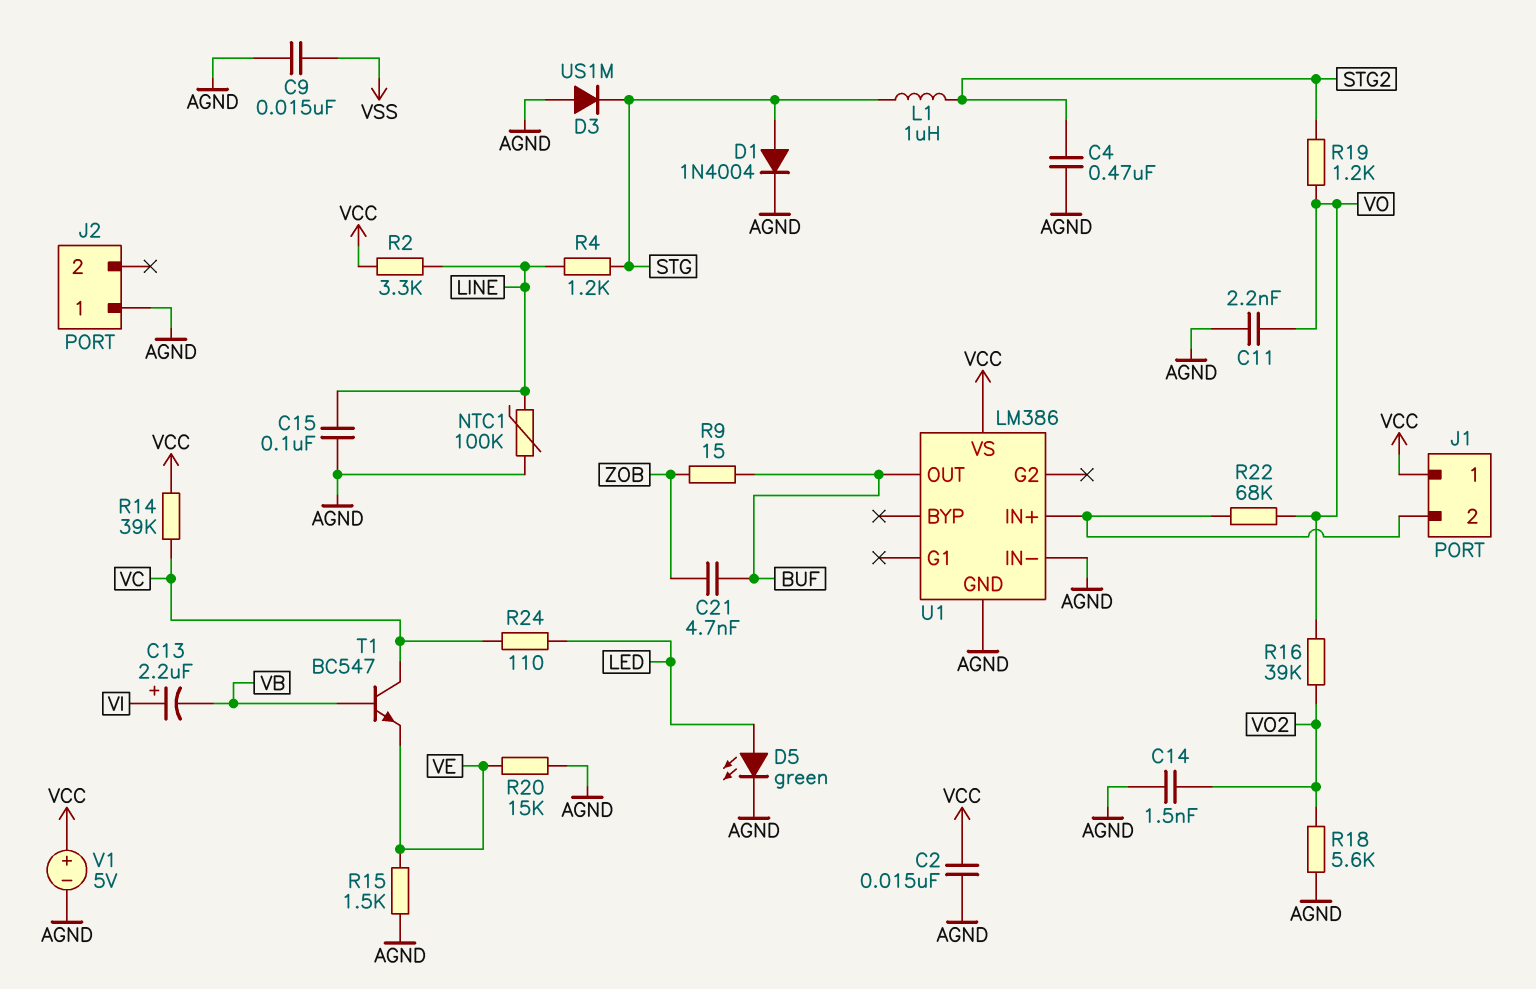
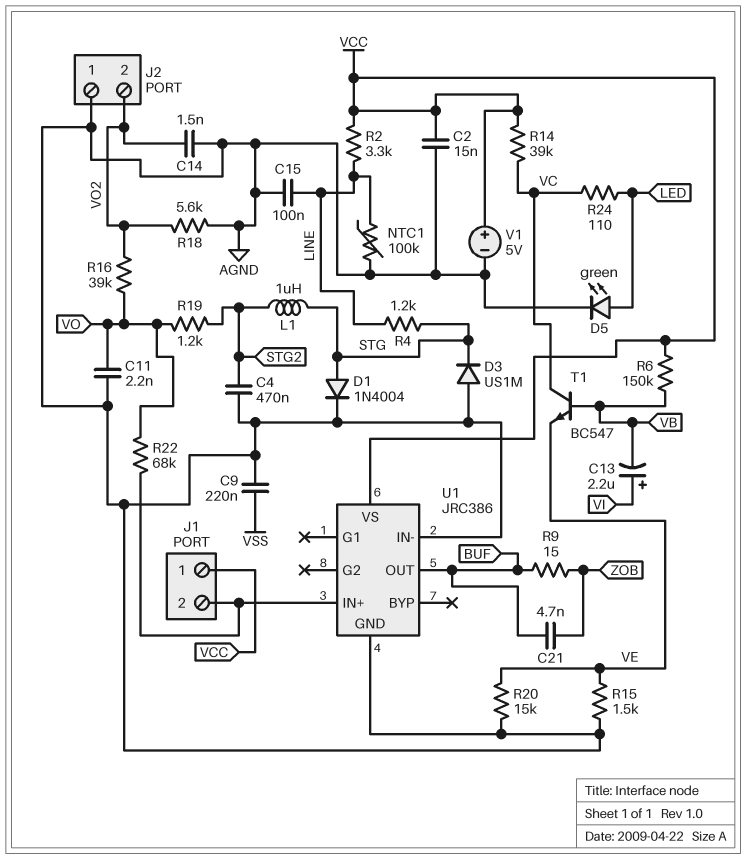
C9: 15nF (AGND, VSS) -> 220nF (AGND, VSS)
J2 pin 2: none -> VO2
R6: none -> 150k (VB, VCC)
U1: LM386 -> JRC386

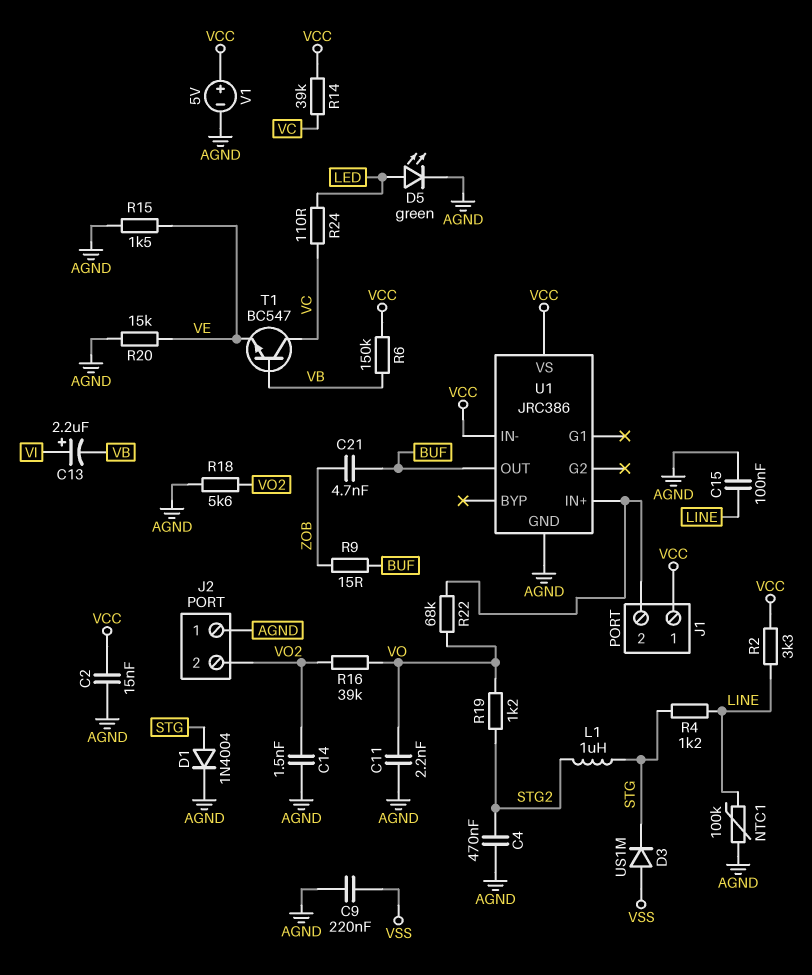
D3: diode US1M (A AGND, K STG) -> diode US1M (A VSS, K STG)
U1 pin IN-: AGND -> VCC

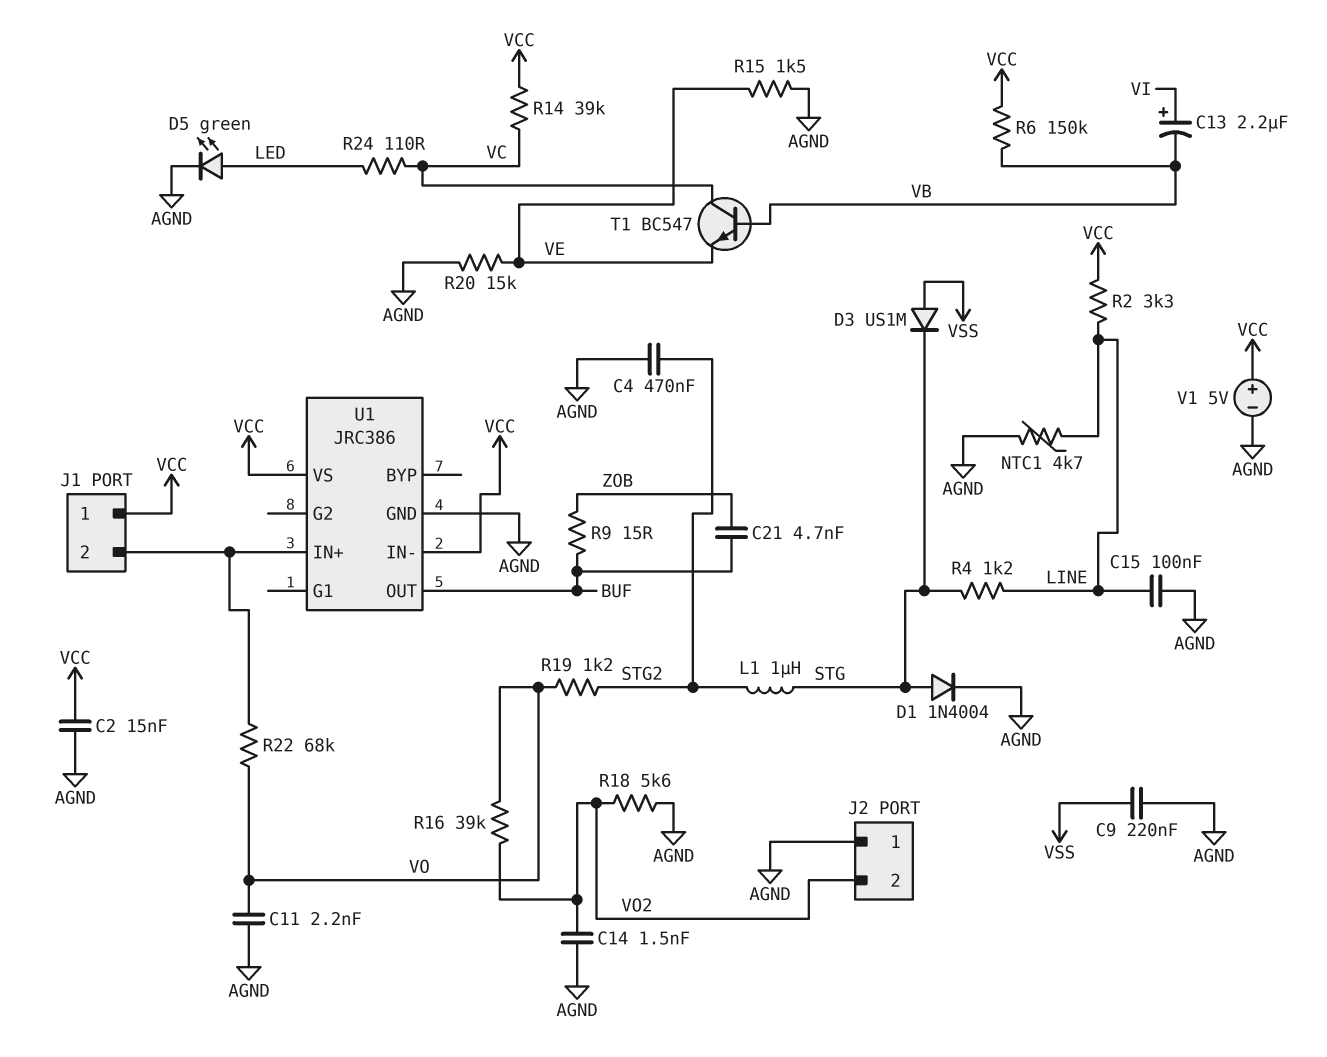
NTC1: 100k (AGND, LINE) -> 4.7k (AGND, LINE)

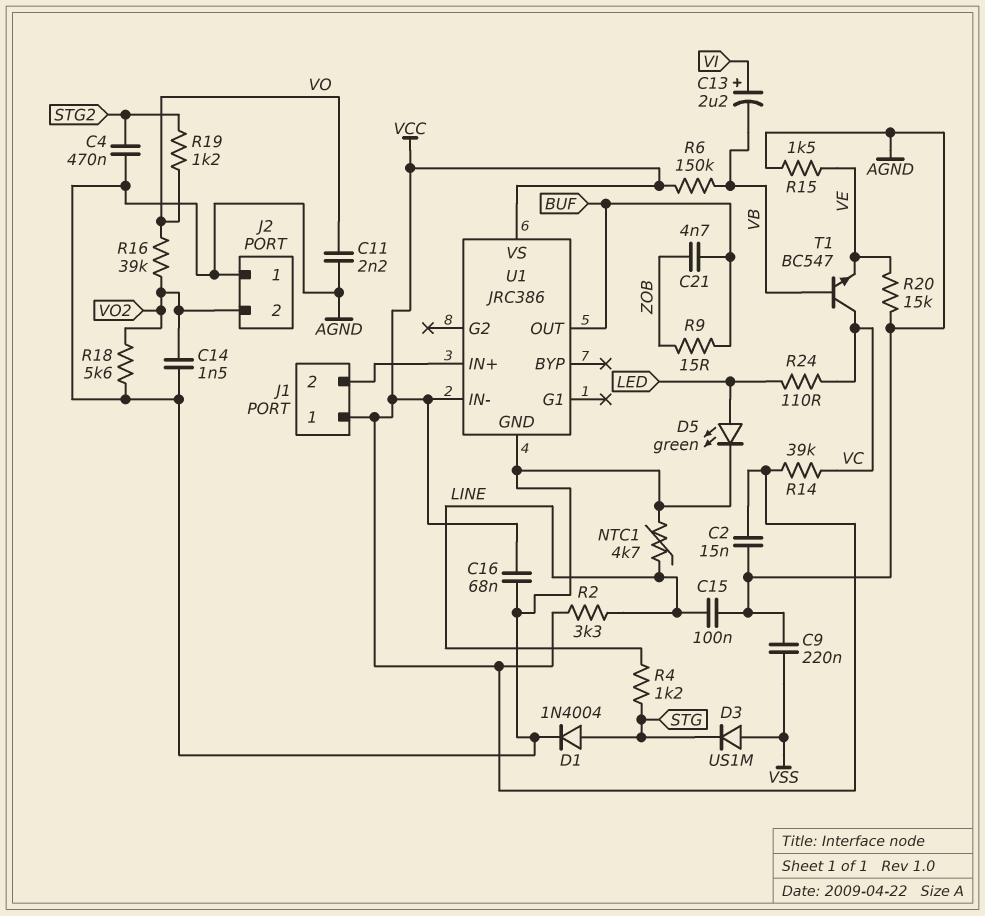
C16: none -> 68nF (AGND, VCC)
L1: 1uH (STG, STG2) -> none
R22: 68k (J1/2, VO) -> none
V1: 5V (plus VCC, minus AGND) -> none

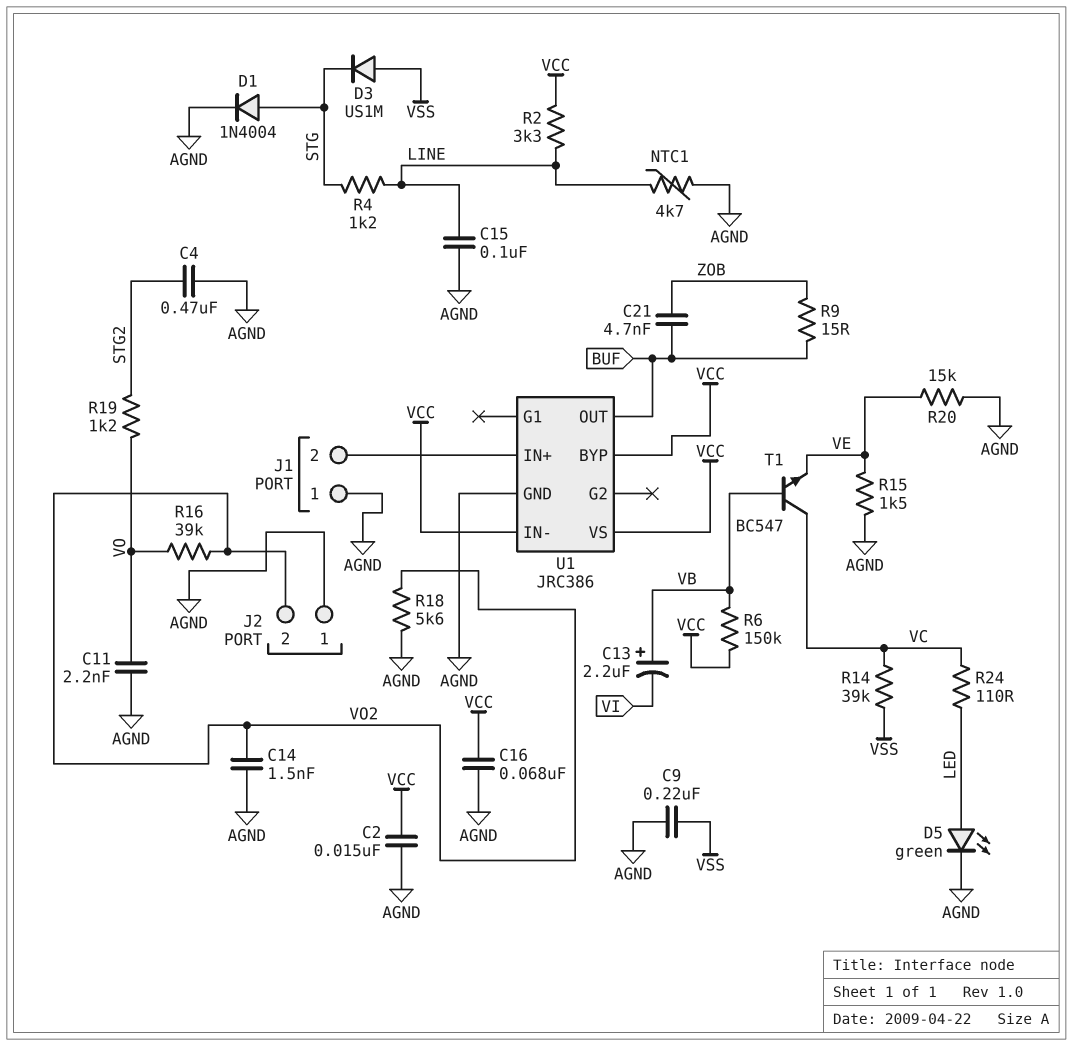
C13: 2.2uF (plus VI, minus VB) -> 2.2uF (plus VB, minus VI)
J1 pin 1: VCC -> AGND
R14: 39k (VC, VCC) -> 39k (VC, VSS)
U1 pin BYP: none -> VCC

